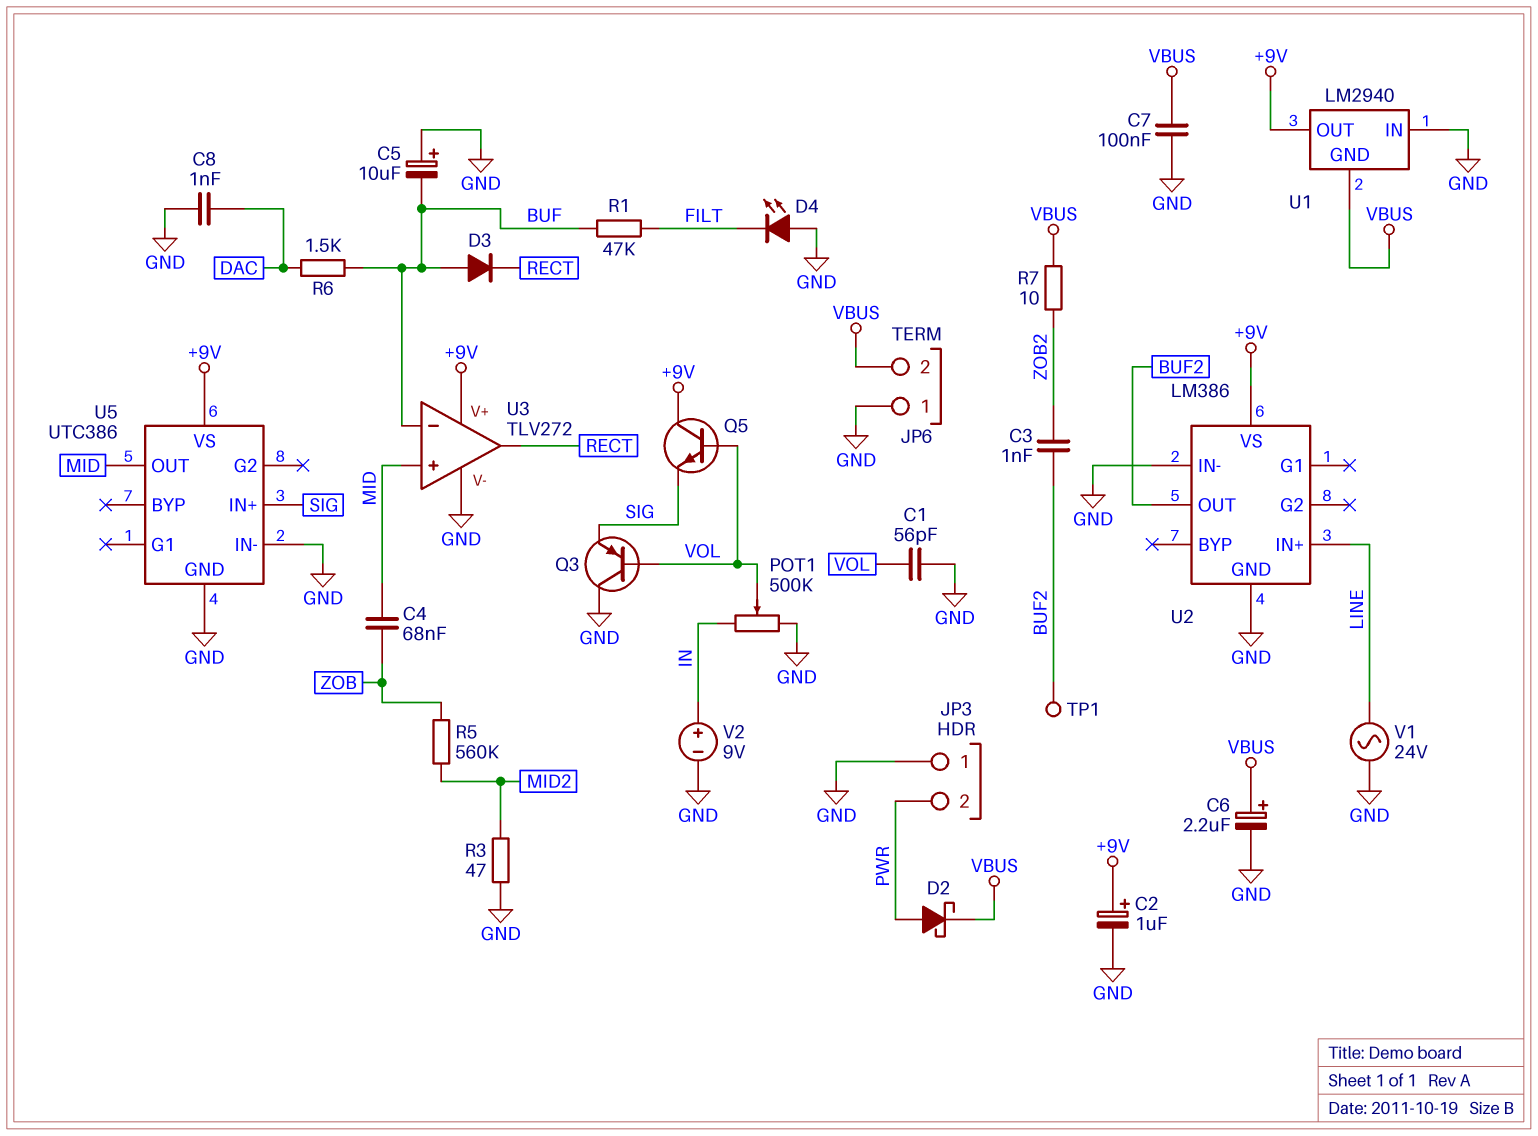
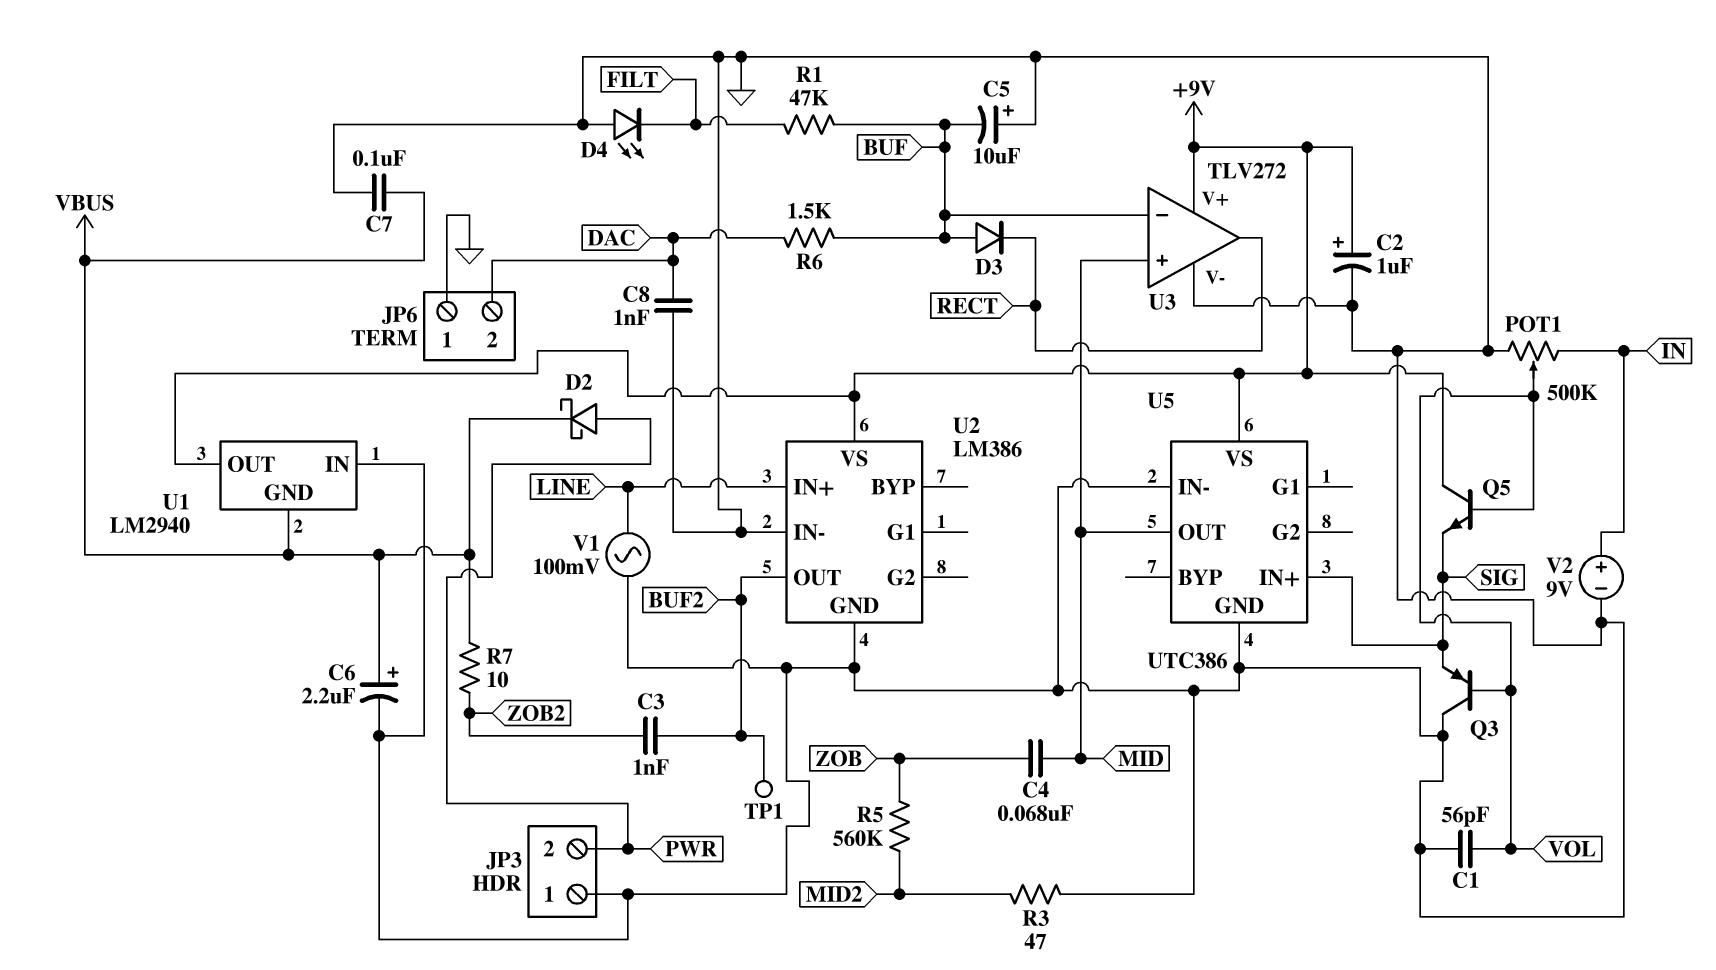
JP6 pin 2: VBUS -> DAC
V1: AC 24V (GND, LINE) -> AC 100mV (GND, LINE)

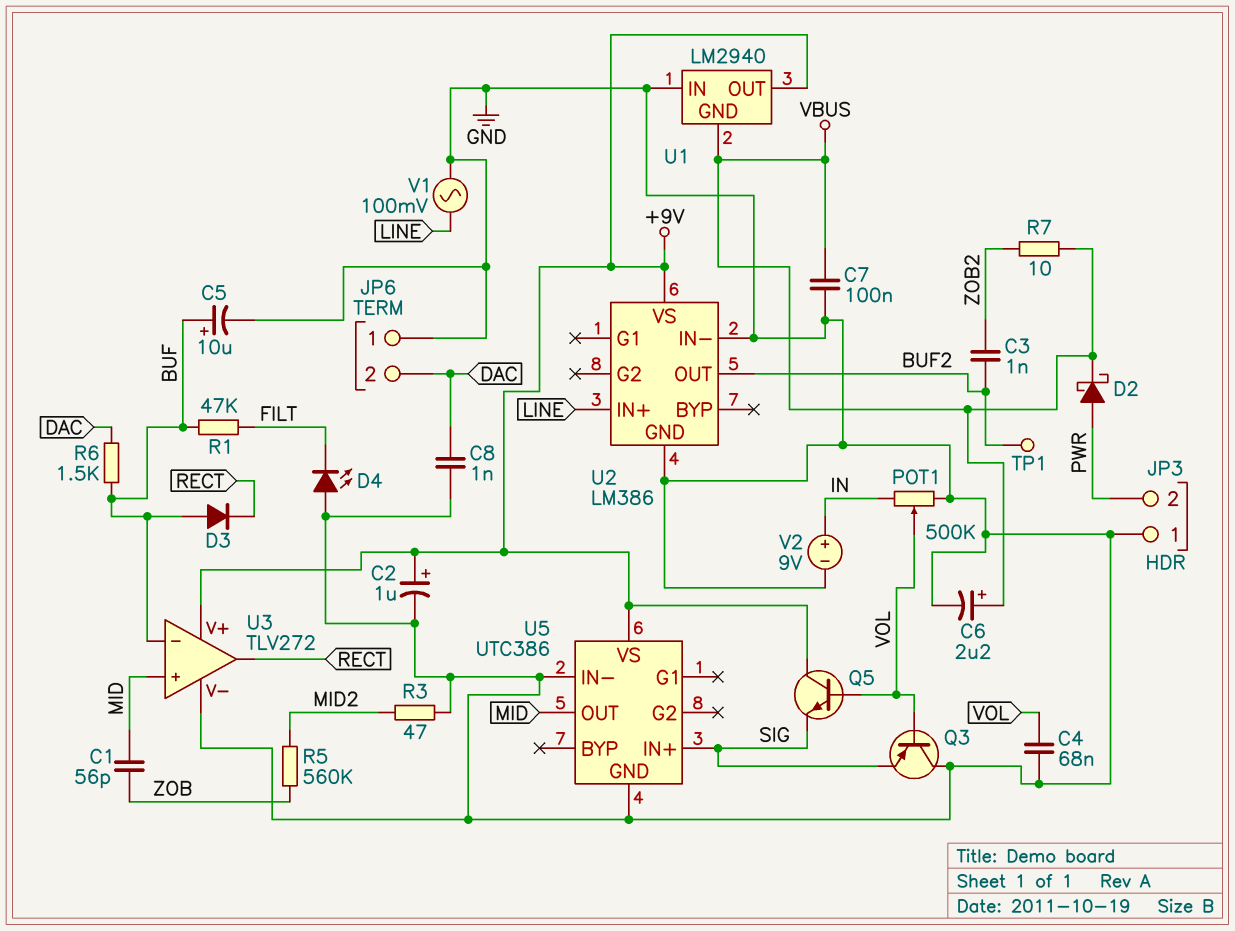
C1: 56pF (GND, VOL) -> 56pF (MID, ZOB)
C4: 68nF (MID, ZOB) -> 68nF (GND, VOL)
C5: 10uF (plus GND, minus BUF) -> 10uF (plus BUF, minus GND)

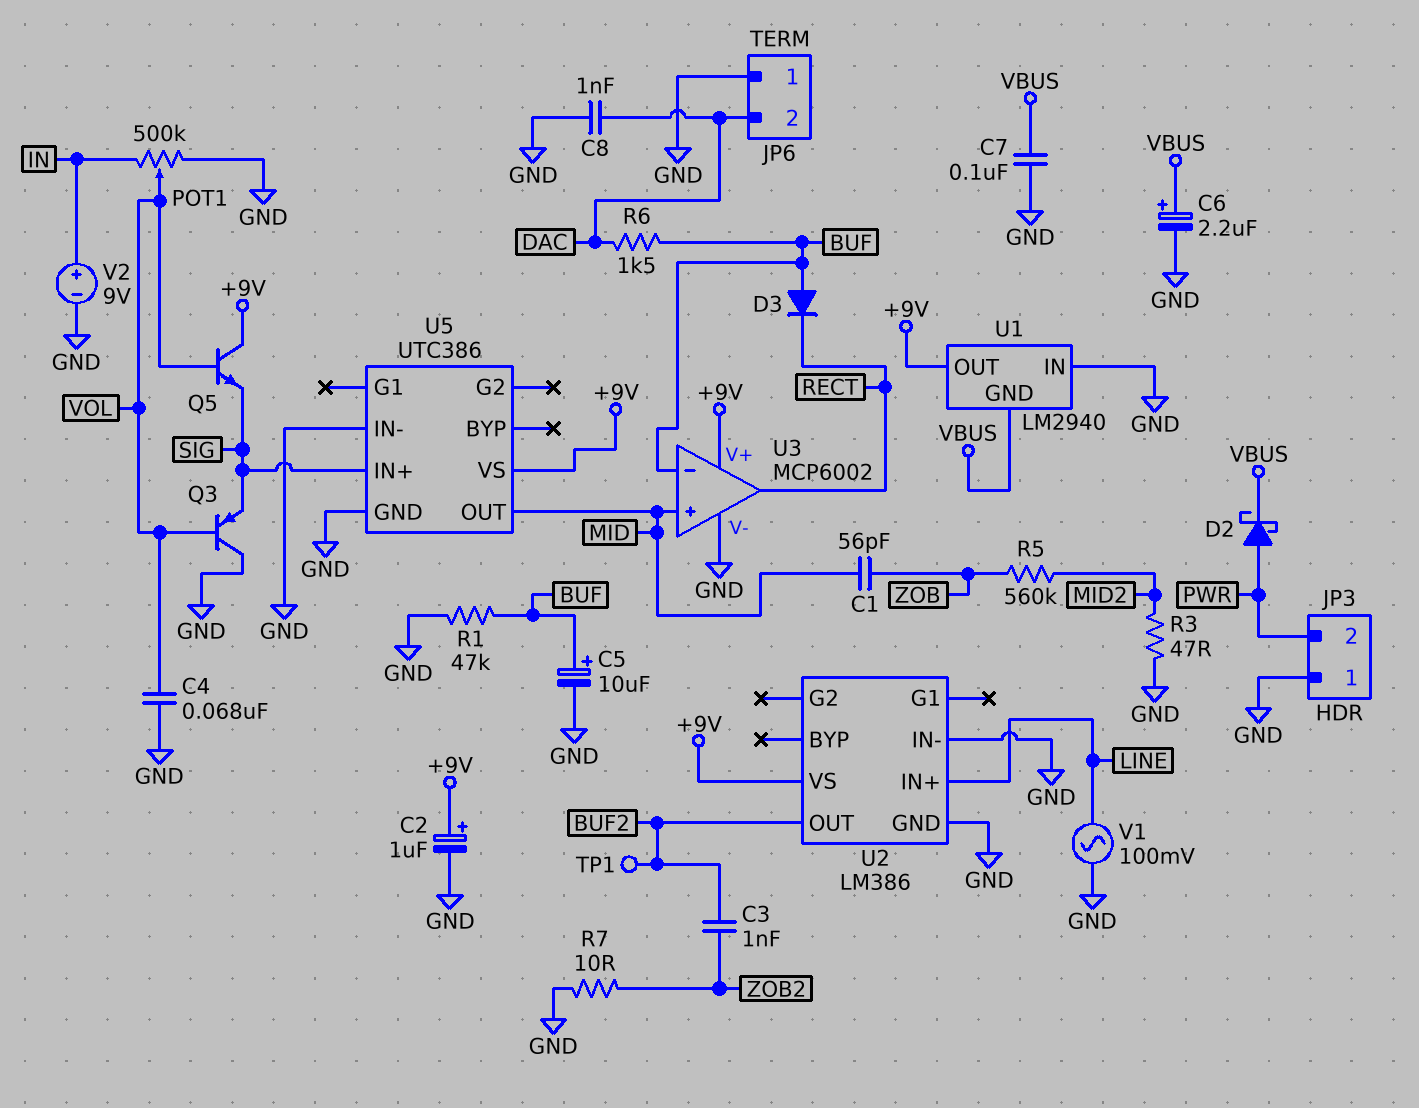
D4: LED (A GND, K FILT) -> none
R1: 47k (BUF, FILT) -> 47k (BUF, GND)
R7: 10 (VBUS, ZOB2) -> 10 (GND, ZOB2)
U3: TLV272 -> MCP6002

